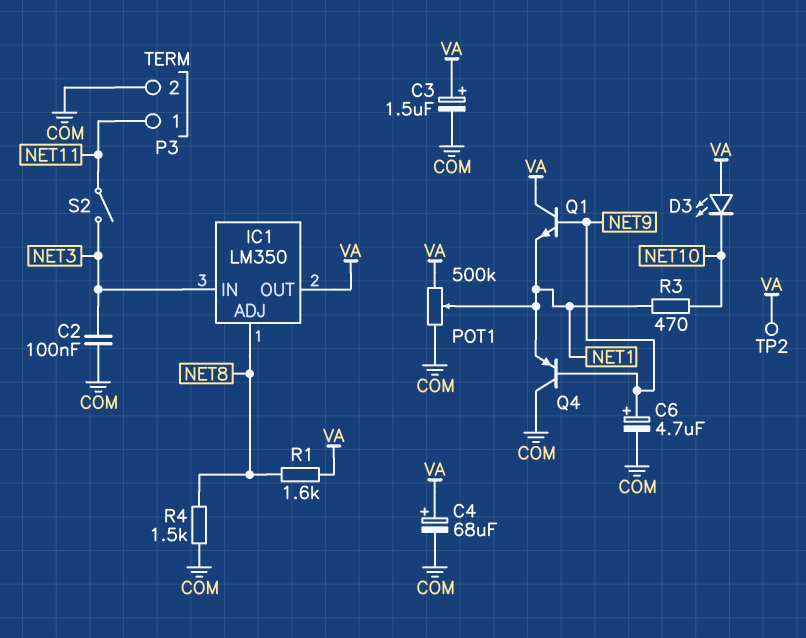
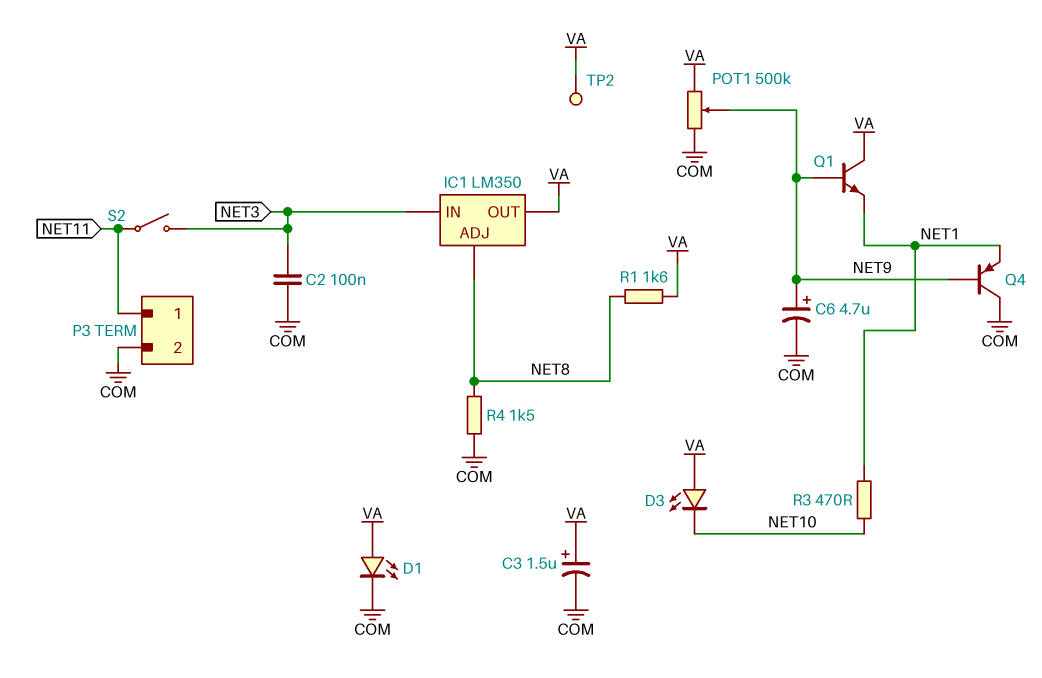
C4: 68uF (plus VA, minus COM) -> none
D1: none -> LED (A VA, K COM)
POT1: 500k (COM, VA, wiper NET1) -> 500k (COM, VA, wiper NET9)

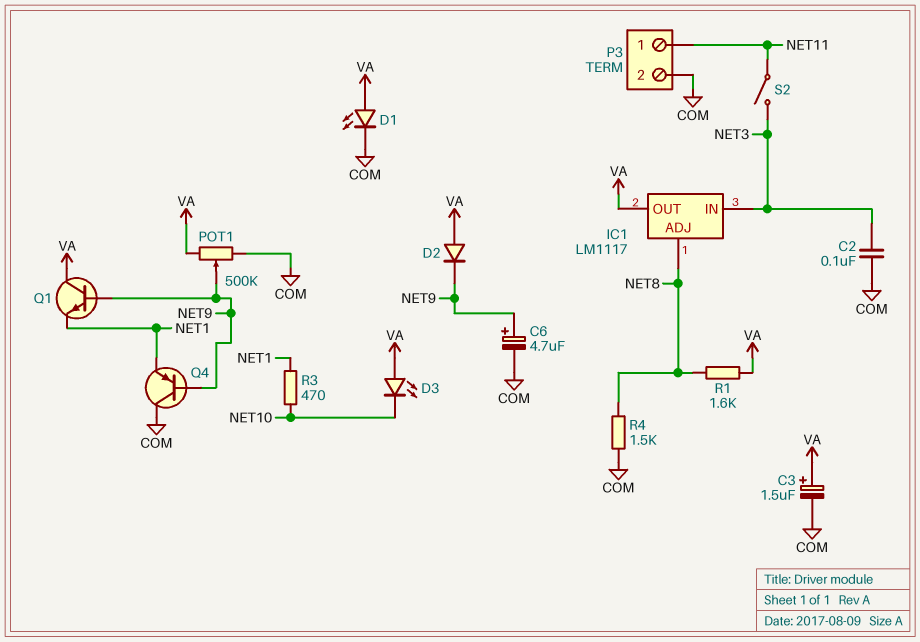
D2: none -> diode (A VA, K NET9)
IC1: LM350 -> LM1117
TP2: test point (VA) -> none

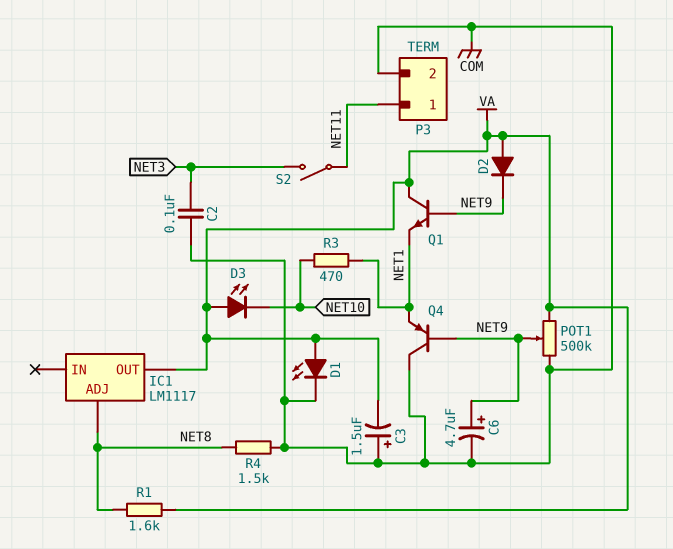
C3: 1.5uF (plus VA, minus COM) -> 1.5uF (plus COM, minus VA)
IC1 pin IN: NET3 -> none

